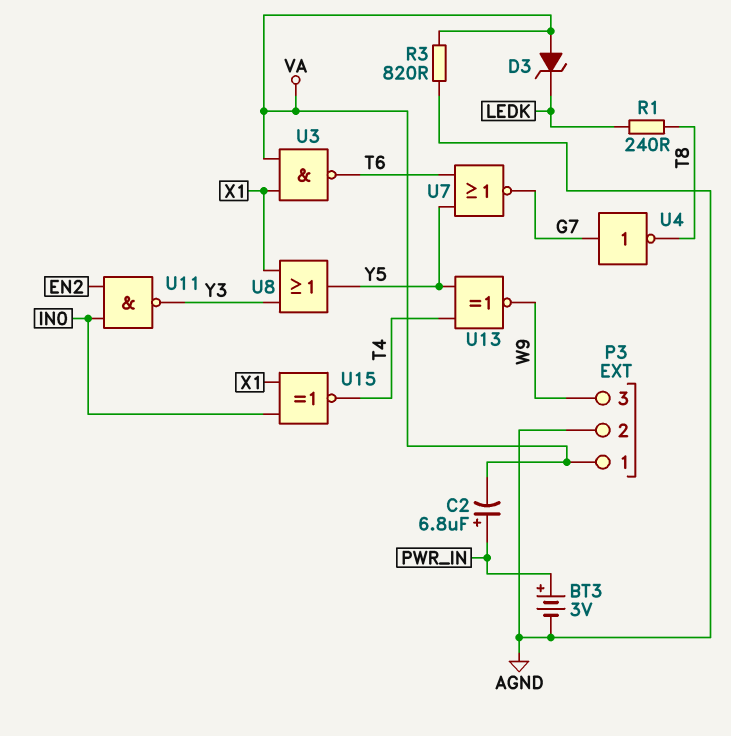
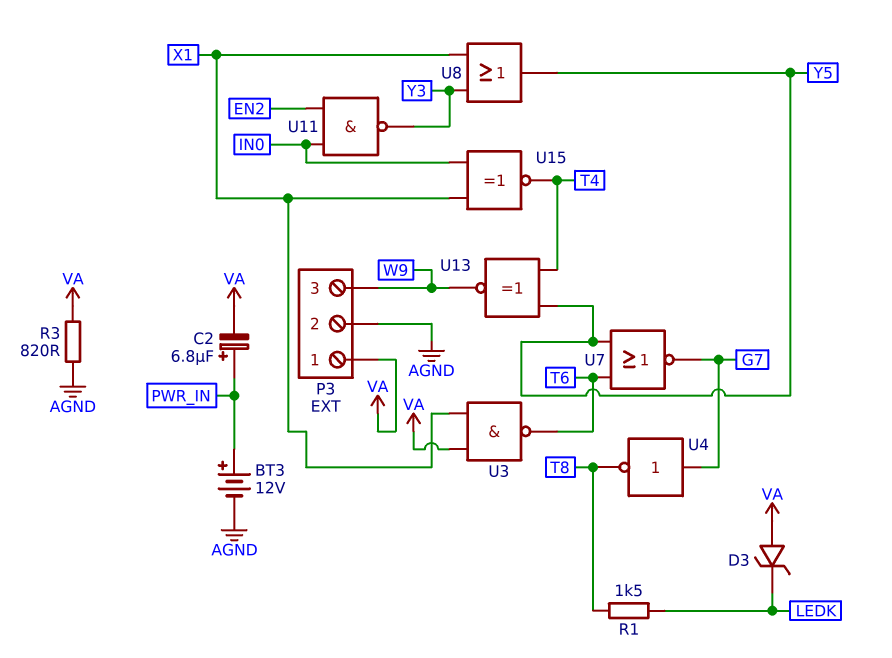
BT3: 3V (plus PWR_IN, minus AGND) -> 12V (plus PWR_IN, minus AGND)
R1: 240 (LEDK, T8) -> 1.5k (LEDK, T8)

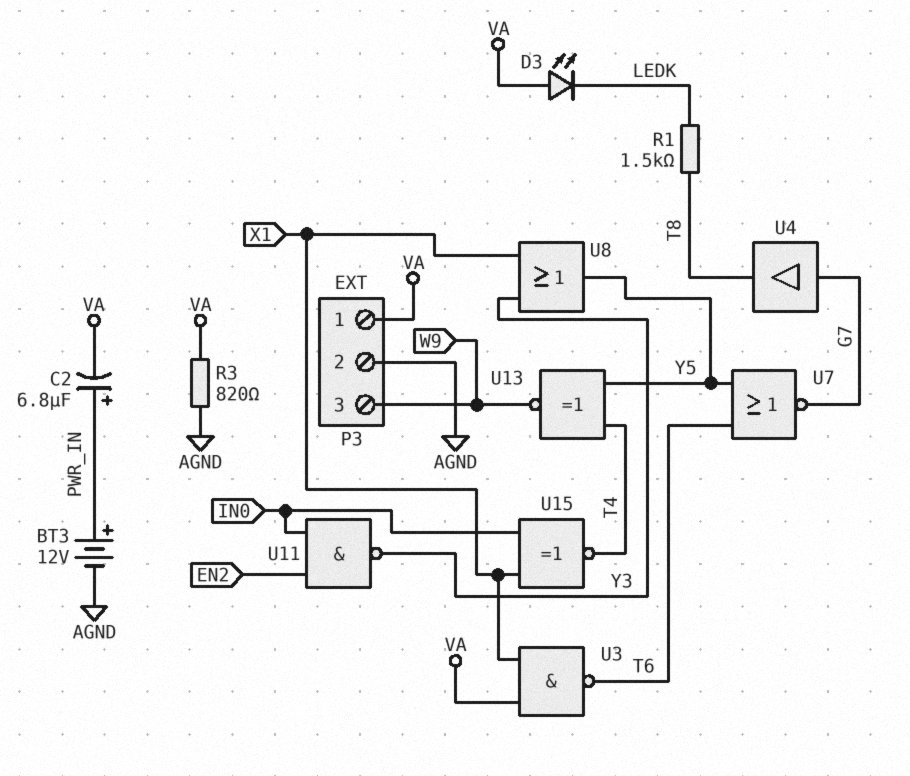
D3: zener (A VA, K LEDK) -> LED (A VA, K LEDK)
U4: NOT (in G7, out T8) -> buffer (in G7, out T8)

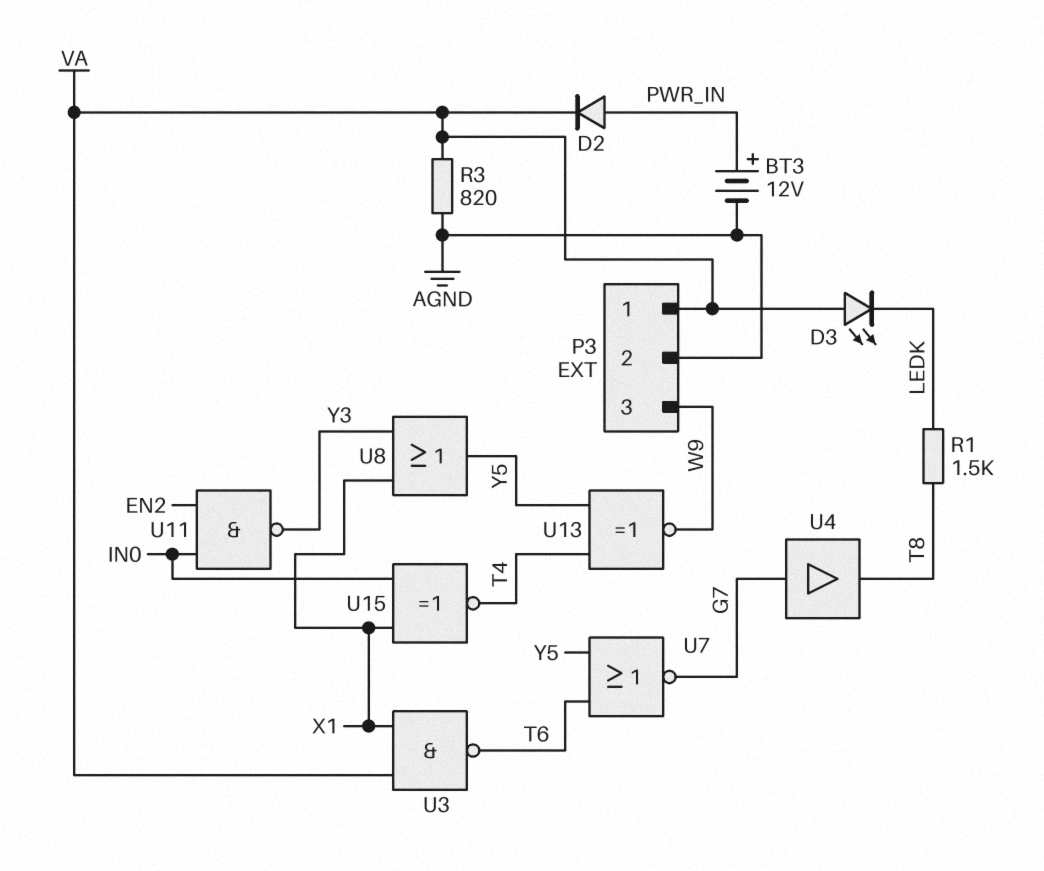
C2: 6.8uF (plus PWR_IN, minus VA) -> none
D2: none -> diode (A PWR_IN, K VA)

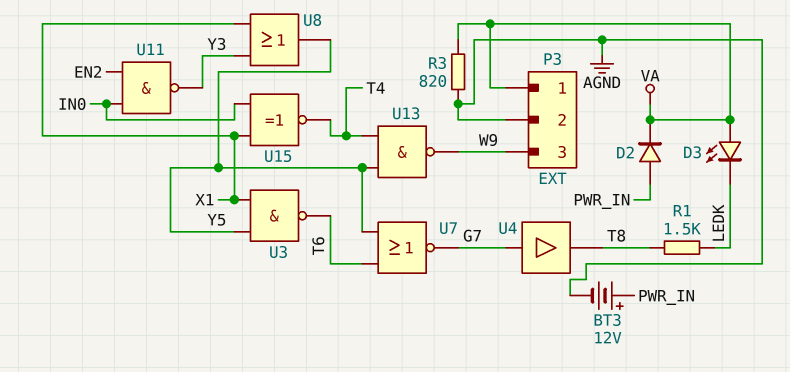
U3: NAND (in VA, in X1, out T6) -> NAND (in X1, in Y5, out T6)
U13: XNOR (in T4, in Y5, out W9) -> NAND (in T4, in Y5, out W9)

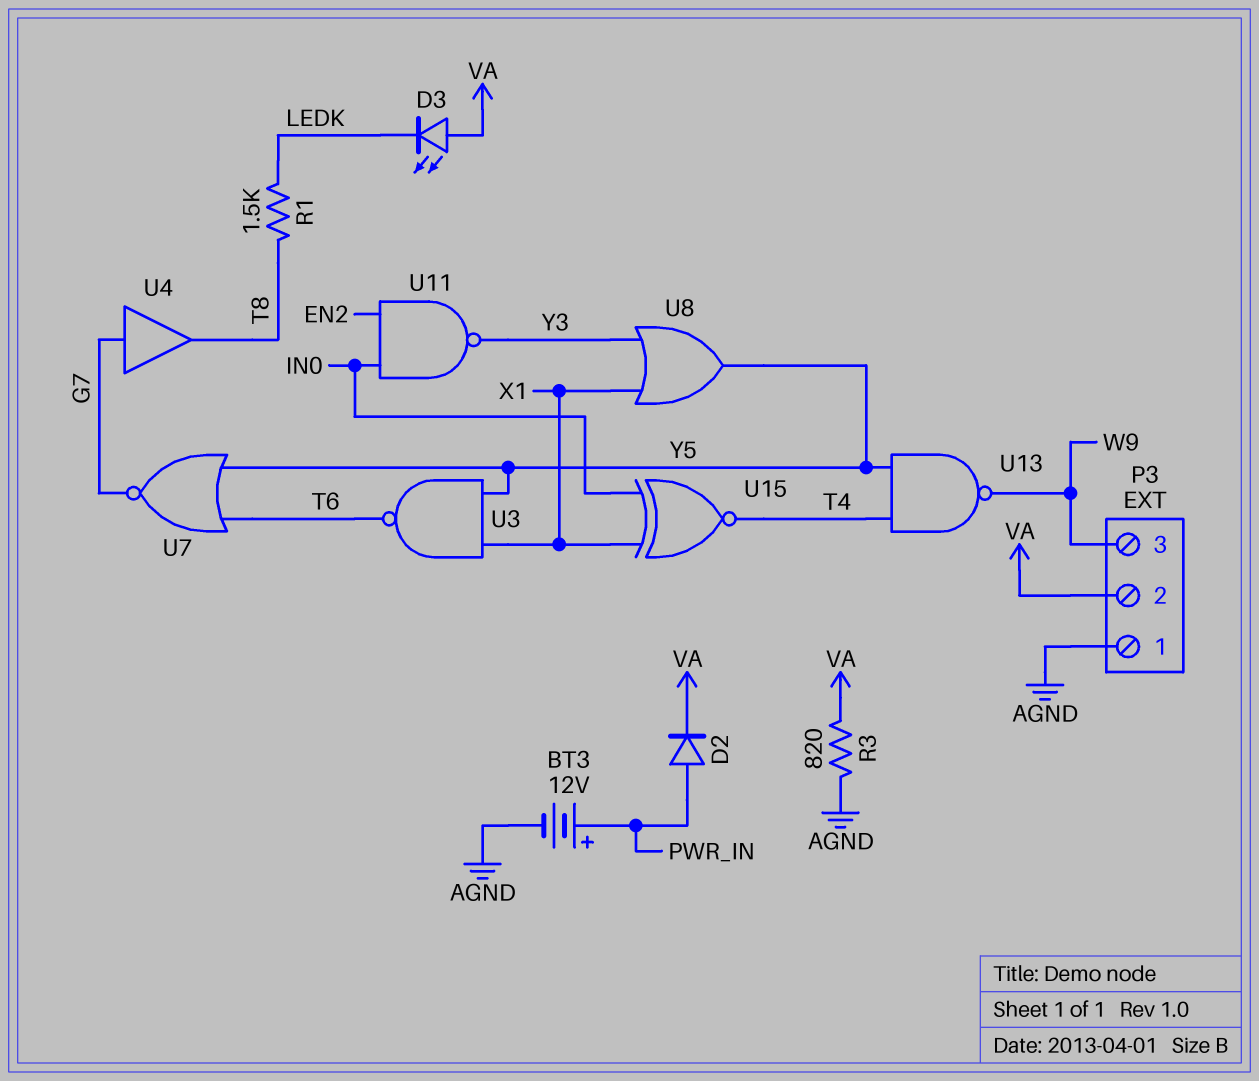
P3 pin 1: VA -> AGND
P3 pin 2: AGND -> VA

